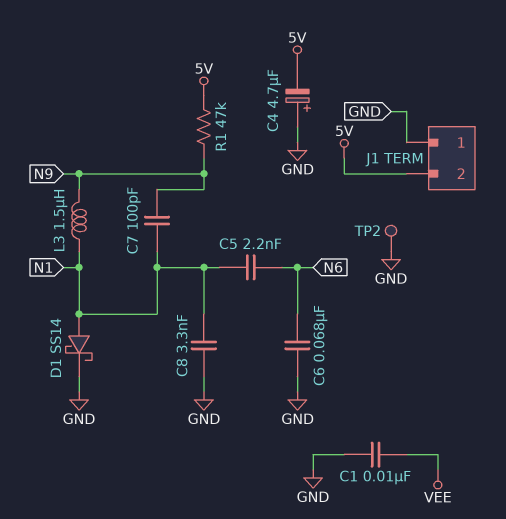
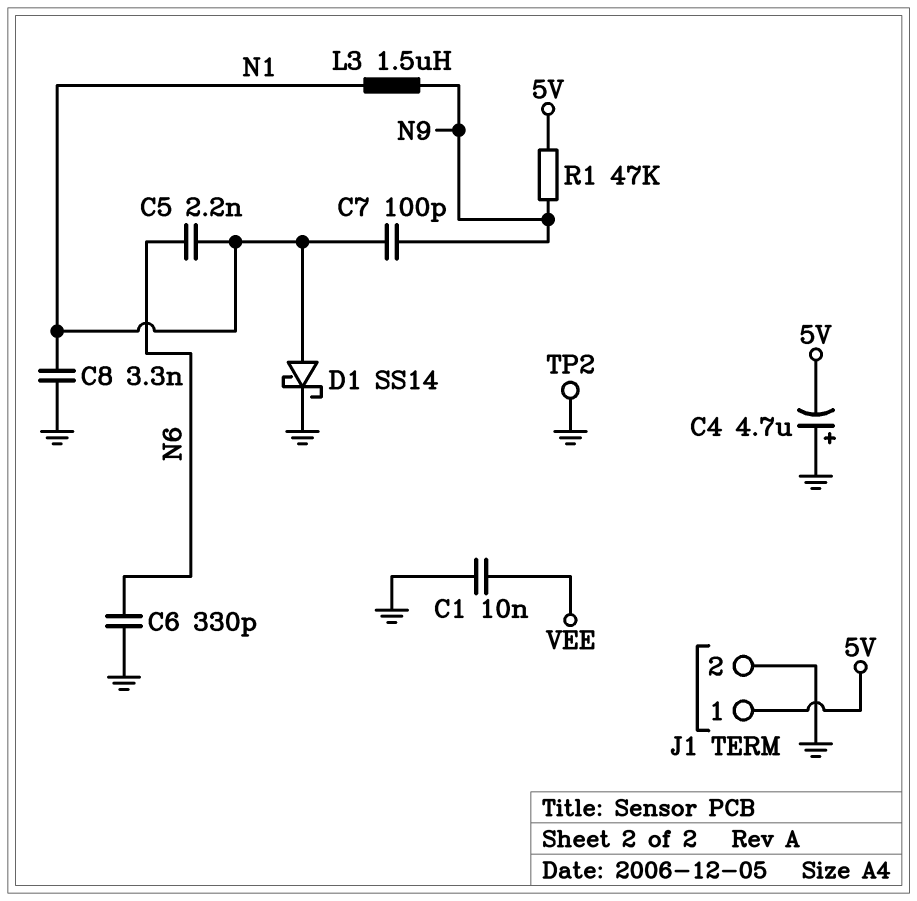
C6: 68nF (GND, N6) -> 330pF (GND, N6)
J1 pin 1: GND -> 5V
J1 pin 2: 5V -> GND

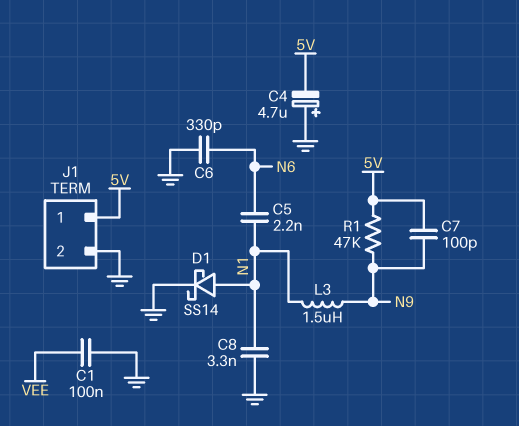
C1: 10nF (GND, VEE) -> 100nF (GND, VEE)
C7: 100pF (N1, N9) -> 100pF (5V, N9)
TP2: test point (GND) -> none

